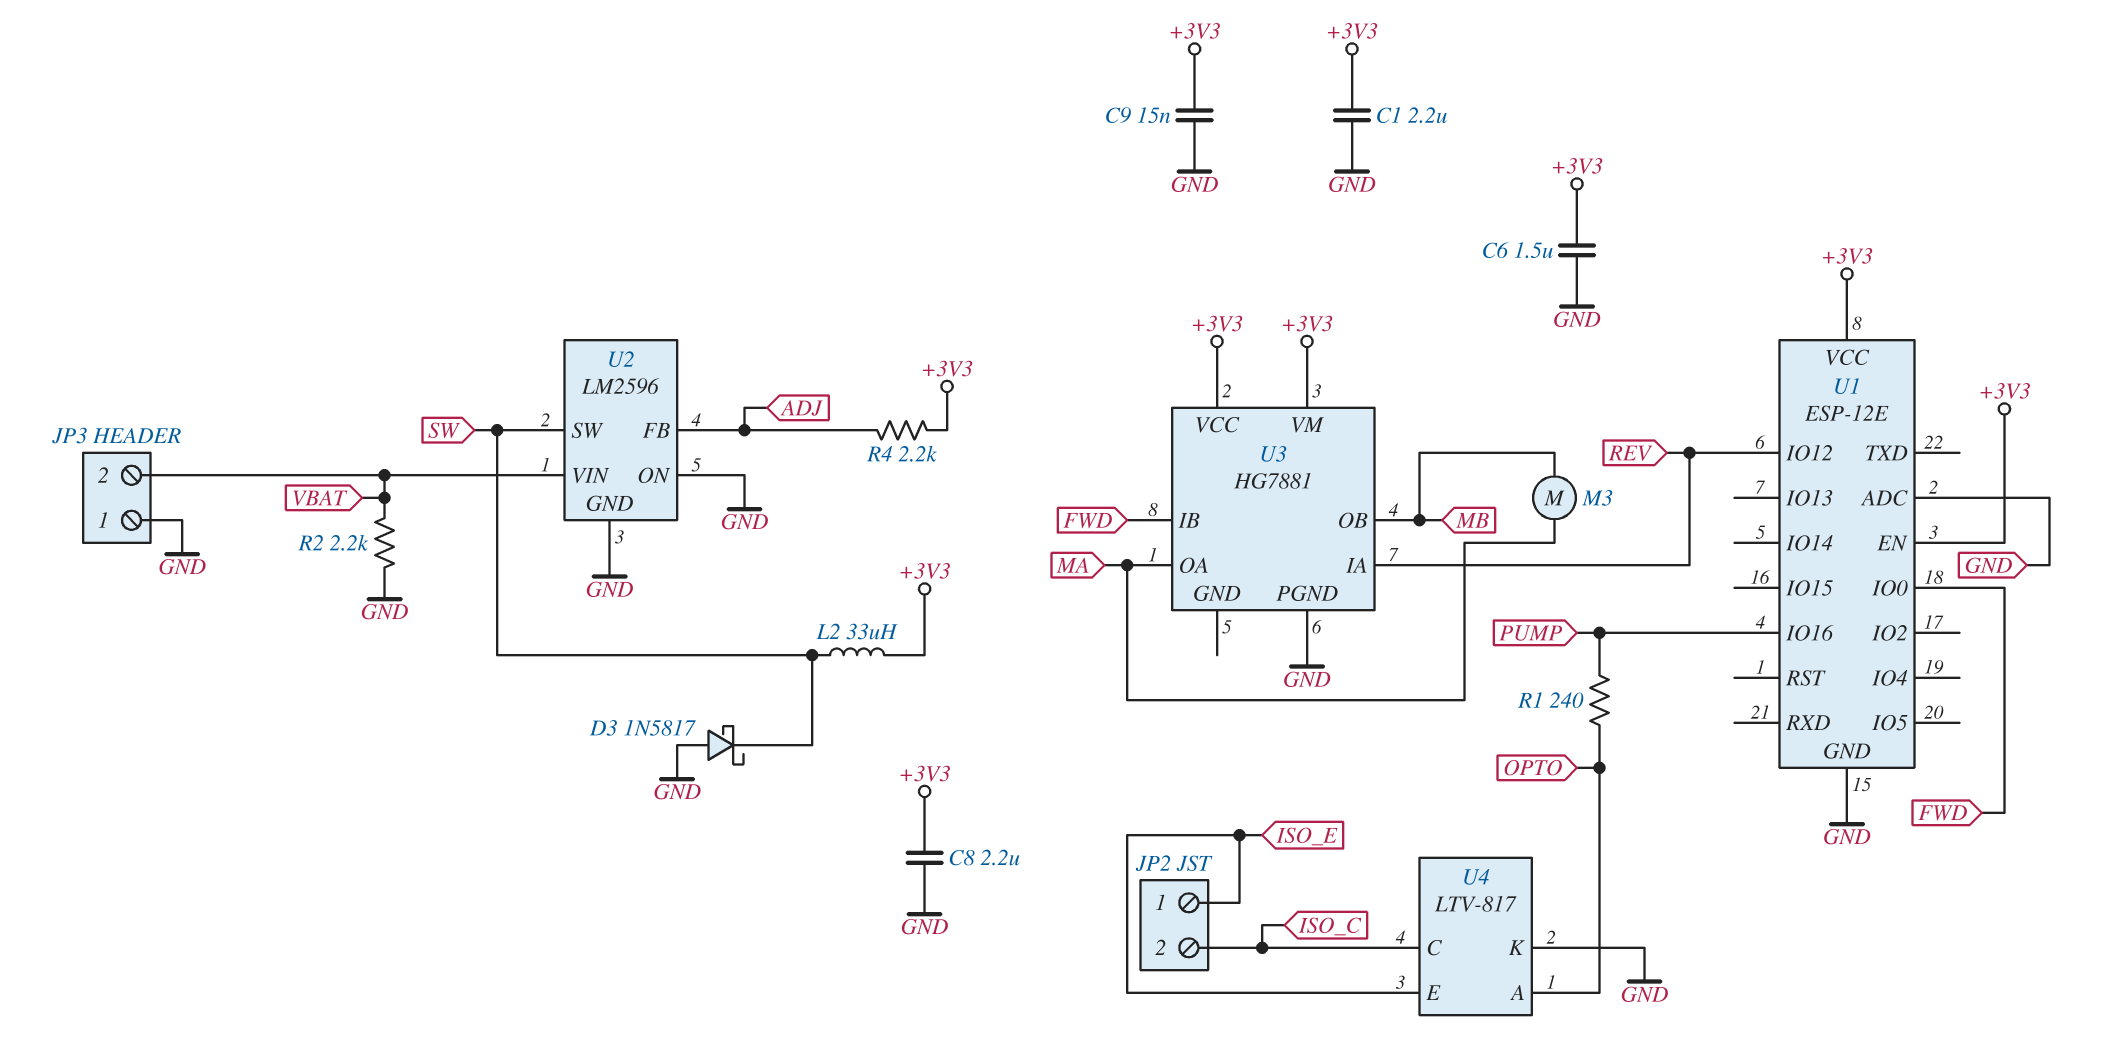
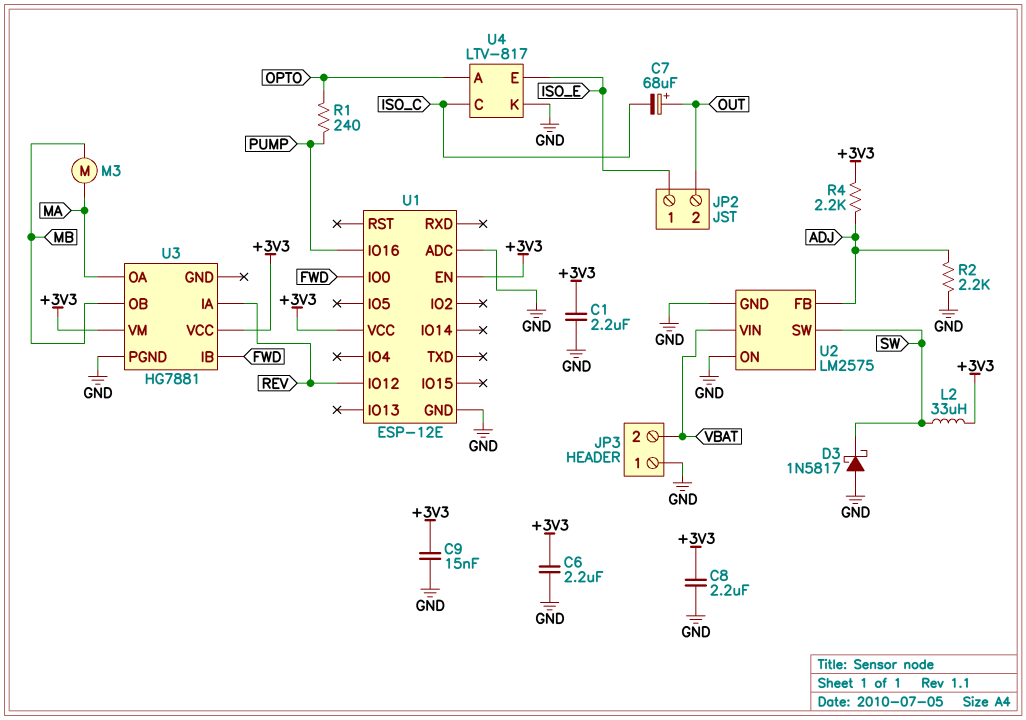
C6: 1.5uF (+3V3, GND) -> 2.2uF (+3V3, GND)
C7: none -> 68uF (plus OUT, minus ISO_C)
JP2 pin 2: ISO_C -> OUT
R2: 2.2k (GND, VBAT) -> 2.2k (ADJ, GND)
U2: LM2596 -> LM2575

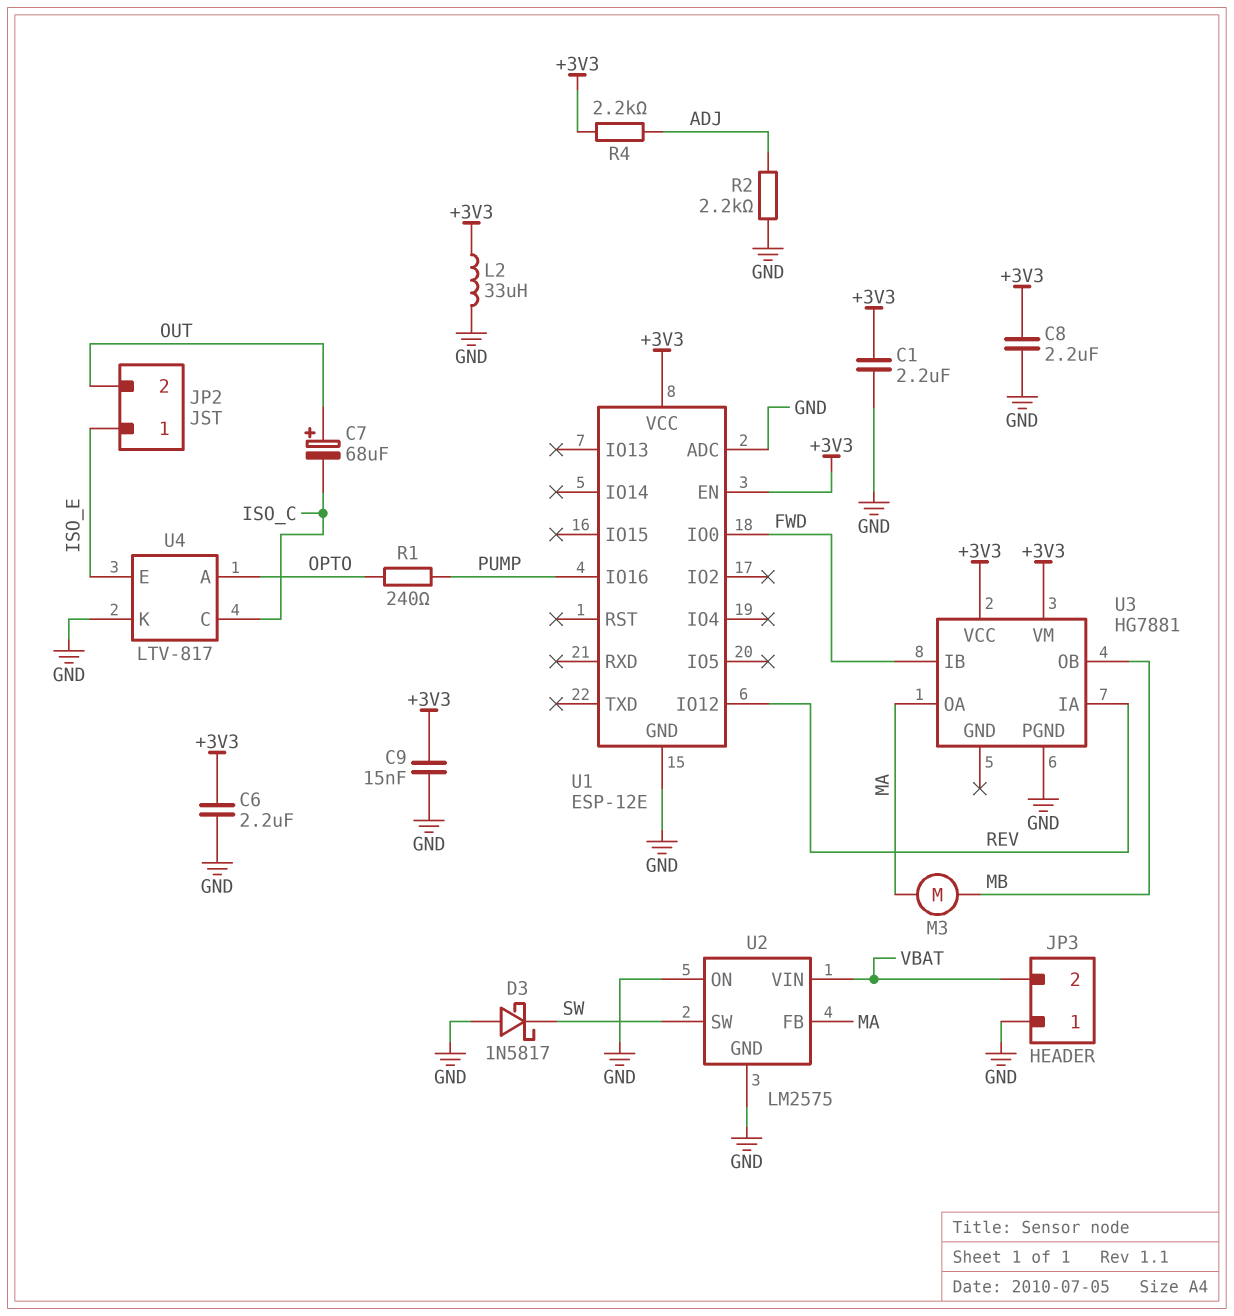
L2: 33uH (+3V3, SW) -> 33uH (+3V3, GND)
U2 pin FB: ADJ -> MA

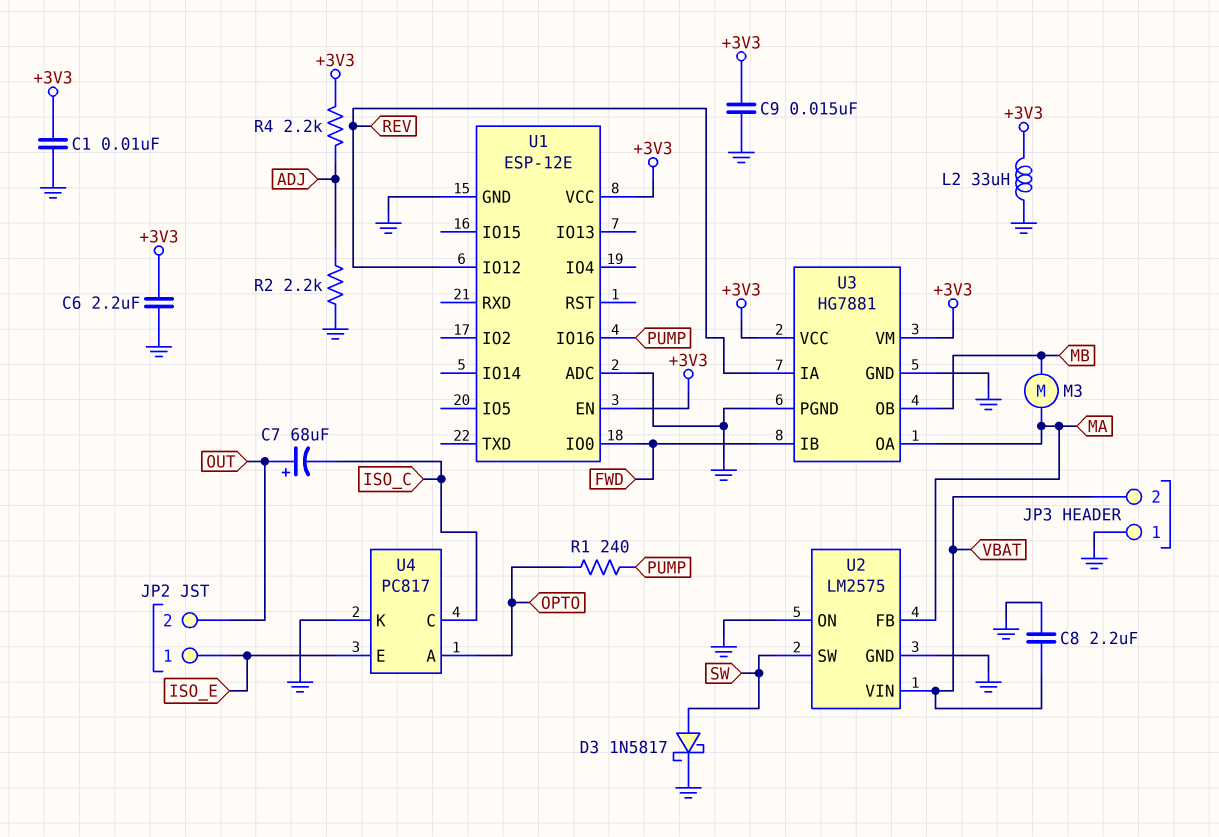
C1: 2.2uF (+3V3, GND) -> 10nF (+3V3, GND)
C8: 2.2uF (+3V3, GND) -> 2.2uF (GND, VBAT)
D3: schottky 1N5817 (A GND, K SW) -> schottky 1N5817 (A SW, K GND)
U3 pin GND: none -> GND
U4: LTV-817 -> PC817

